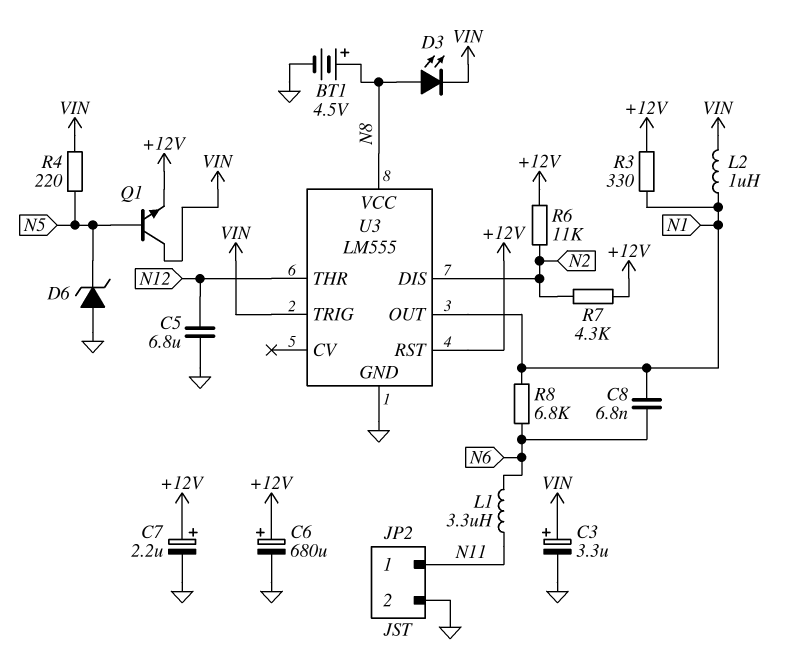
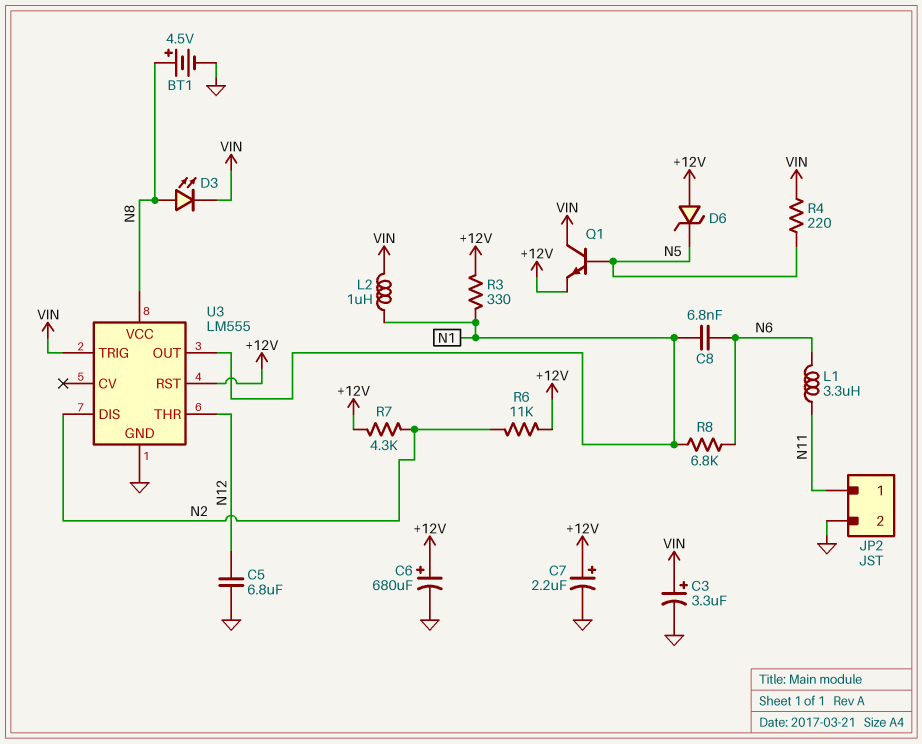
D6: zener (A GND, K N5) -> zener (A +12V, K N5)

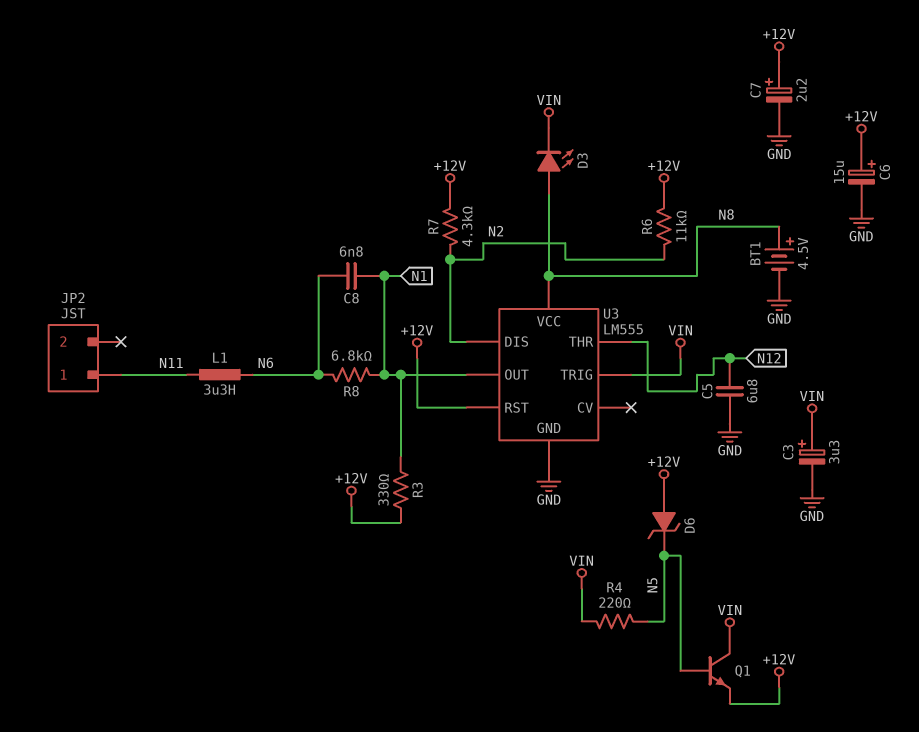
C6: 680uF (plus +12V, minus GND) -> 15uF (plus +12V, minus GND)
JP2 pin 2: GND -> none
L2: 1uH (N1, VIN) -> none

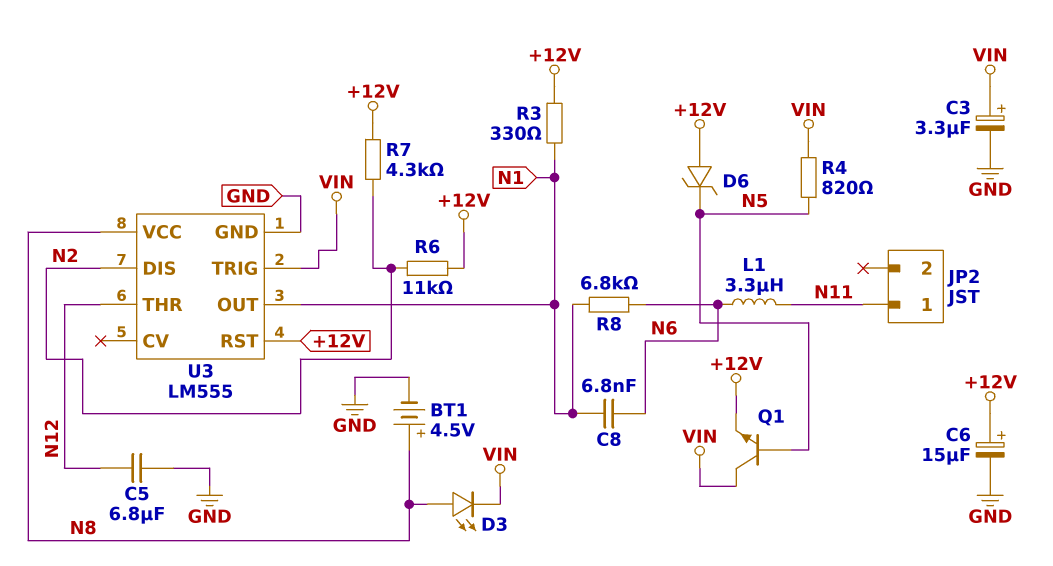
C7: 2.2uF (plus +12V, minus GND) -> none
R4: 220 (N5, VIN) -> 820 (N5, VIN)

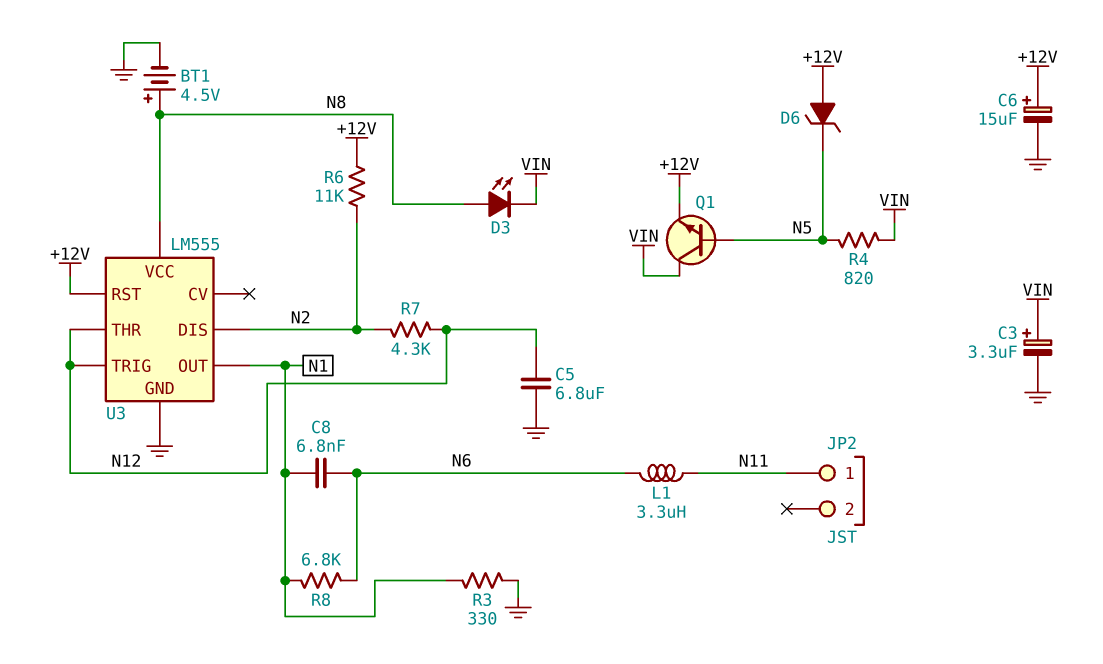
R3: 330 (+12V, N1) -> 330 (GND, N1)
R7: 4.3k (+12V, N2) -> 4.3k (N2, N12)
U3 pin TRIG: VIN -> N12

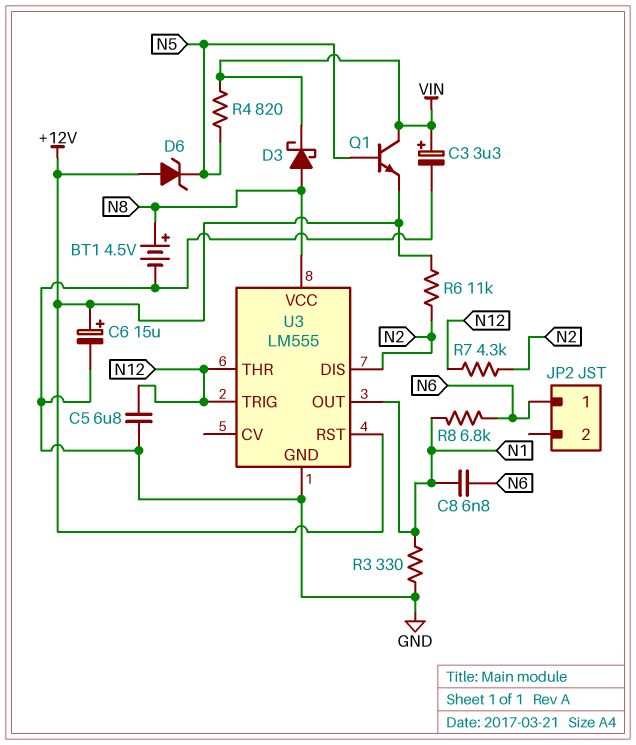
D3: LED (A N8, K VIN) -> schottky (A N8, K VIN)
JP2 pin 1: N11 -> N6
L1: 3.3uH (N6, N11) -> none

